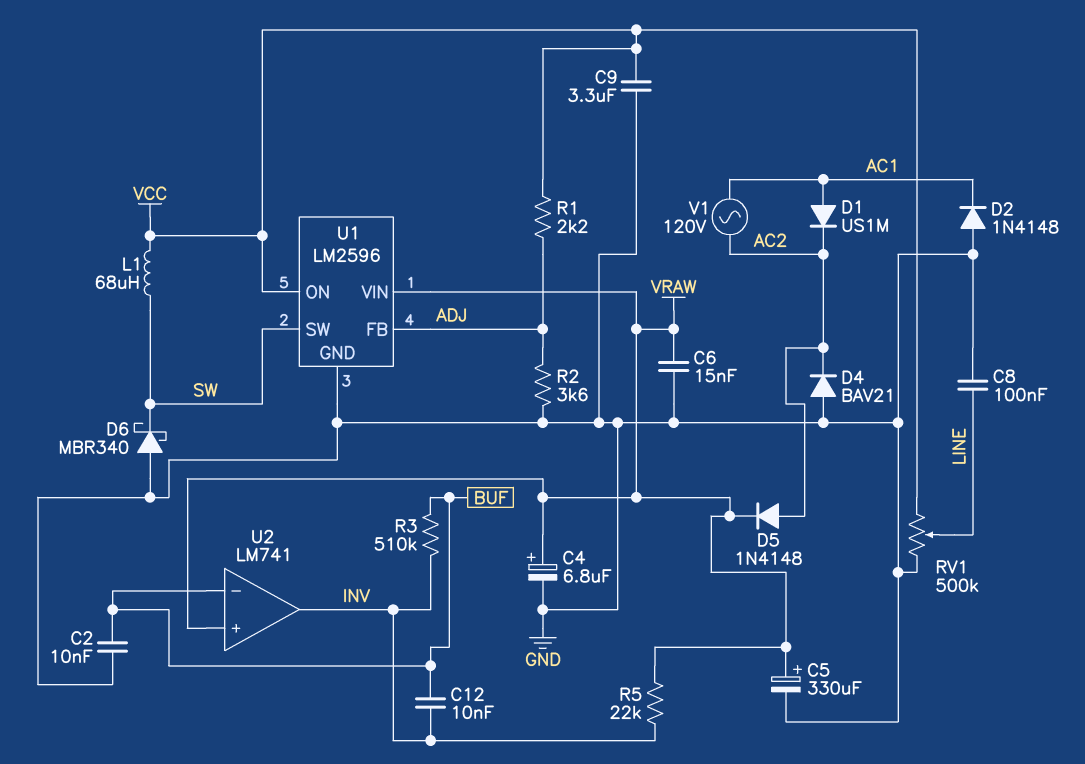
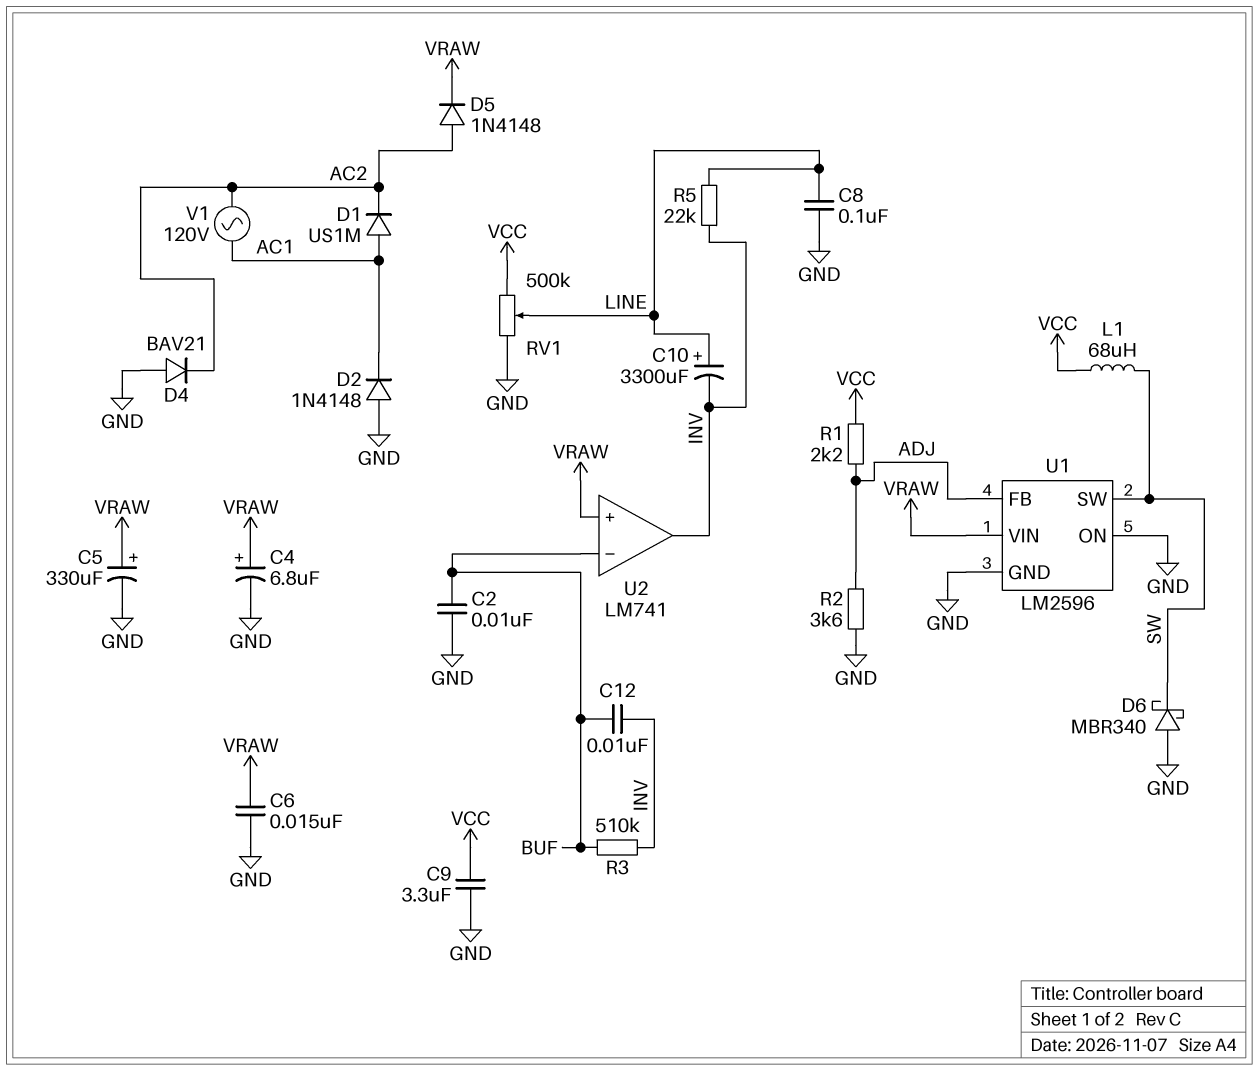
C10: none -> 3300uF (plus LINE, minus INV)
R5: 22k (INV, VRAW) -> 22k (INV, LINE)
U1 pin ON: VCC -> GND

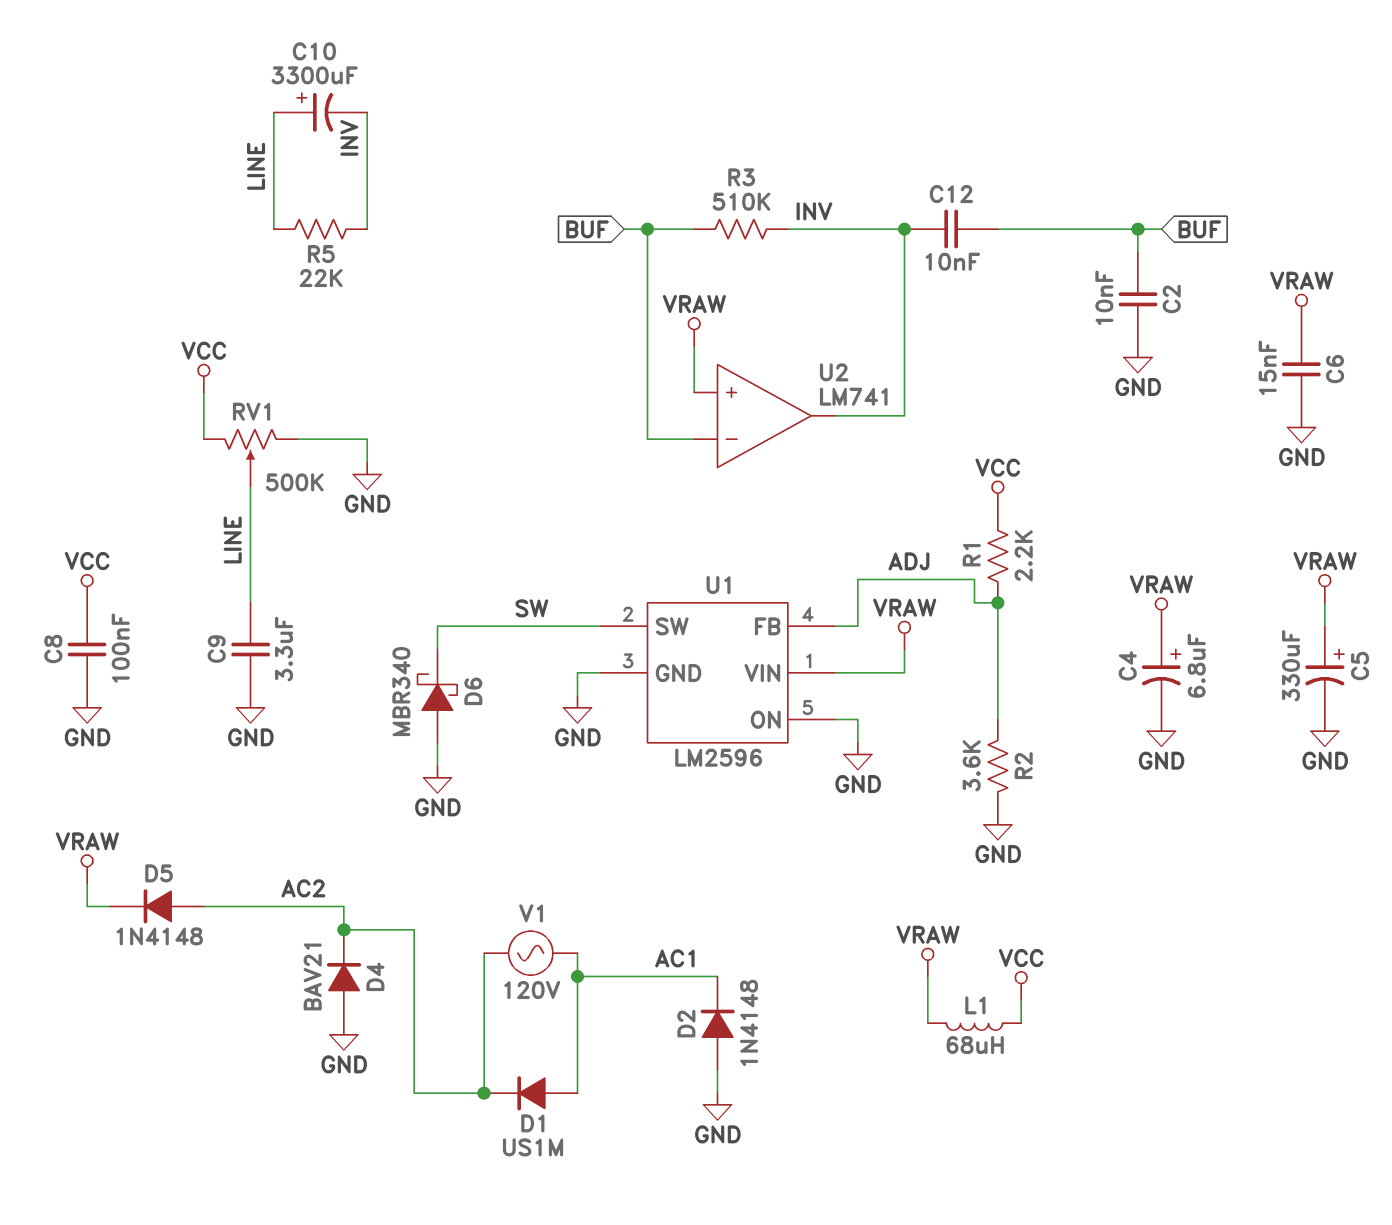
C8: 100nF (GND, LINE) -> 100nF (GND, VCC)
C9: 3.3uF (GND, VCC) -> 3.3uF (GND, LINE)
L1: 68uH (SW, VCC) -> 68uH (VCC, VRAW)

